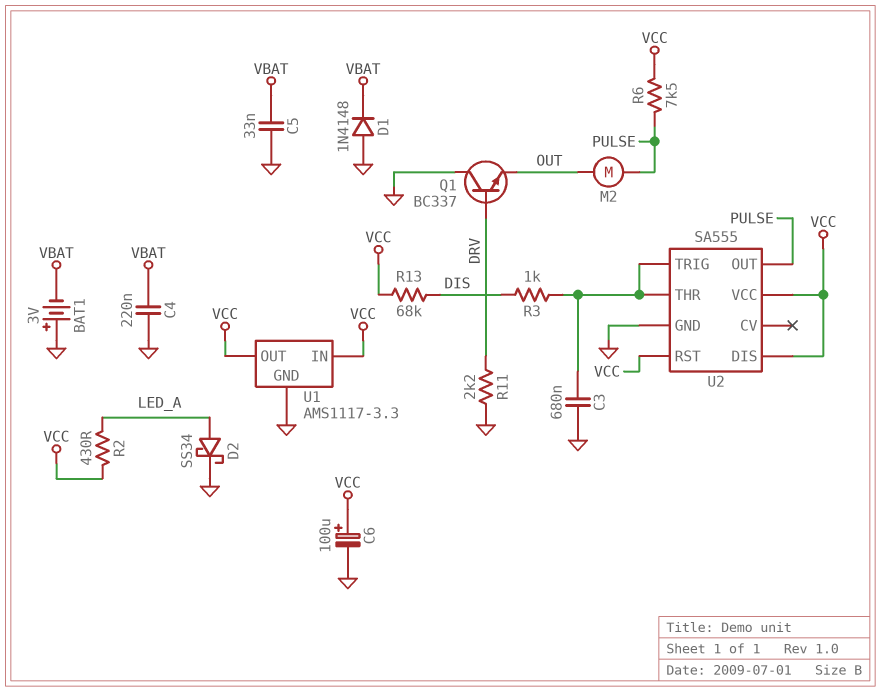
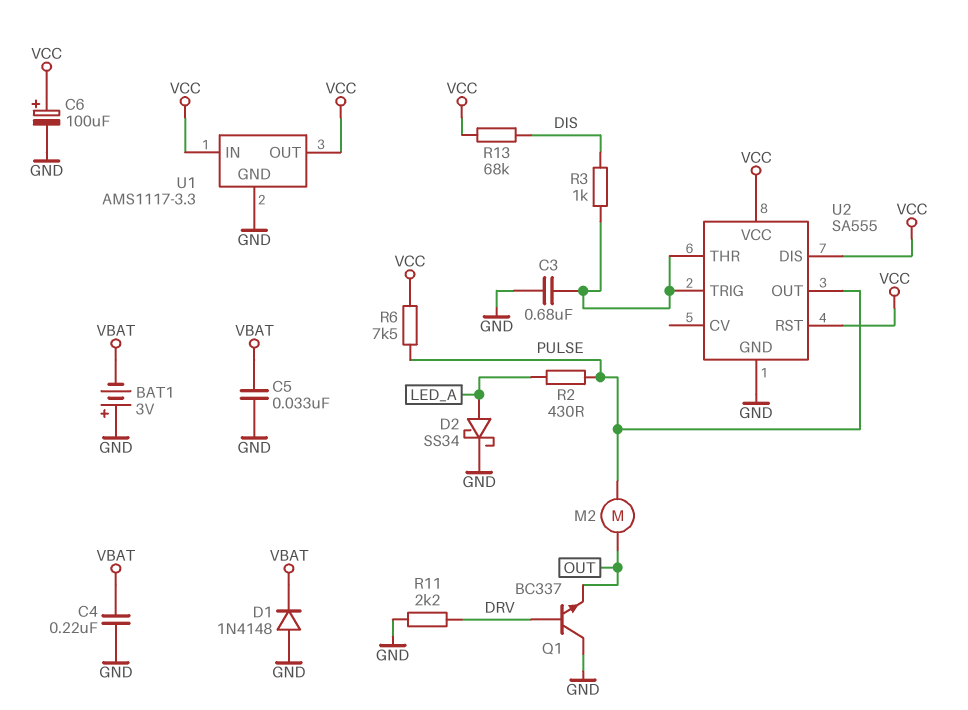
R2: 430 (LED_A, VCC) -> 430 (LED_A, PULSE)

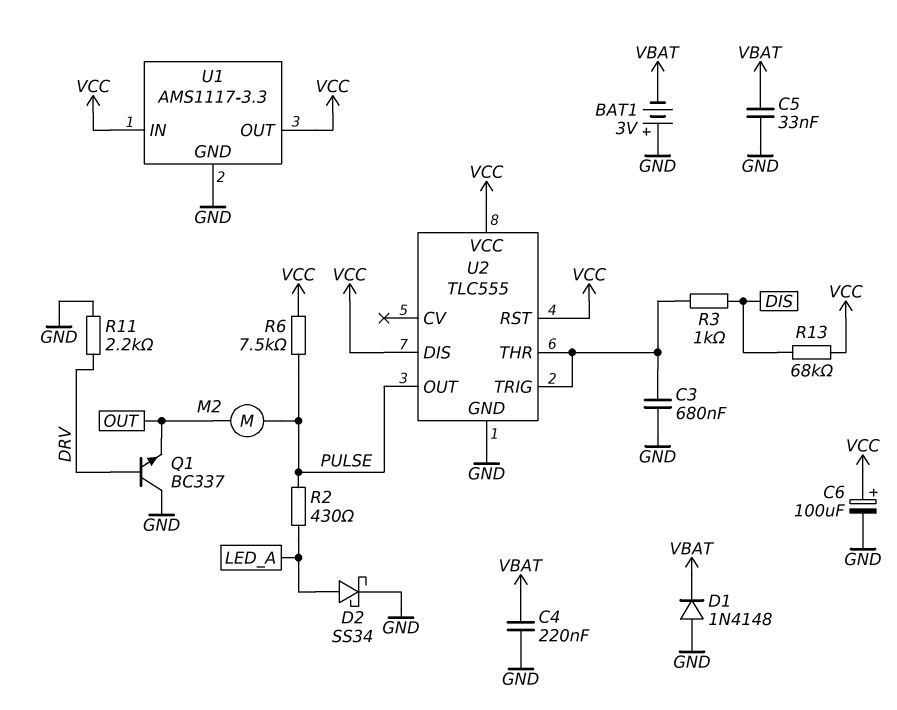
U2: SA555 -> TLC555

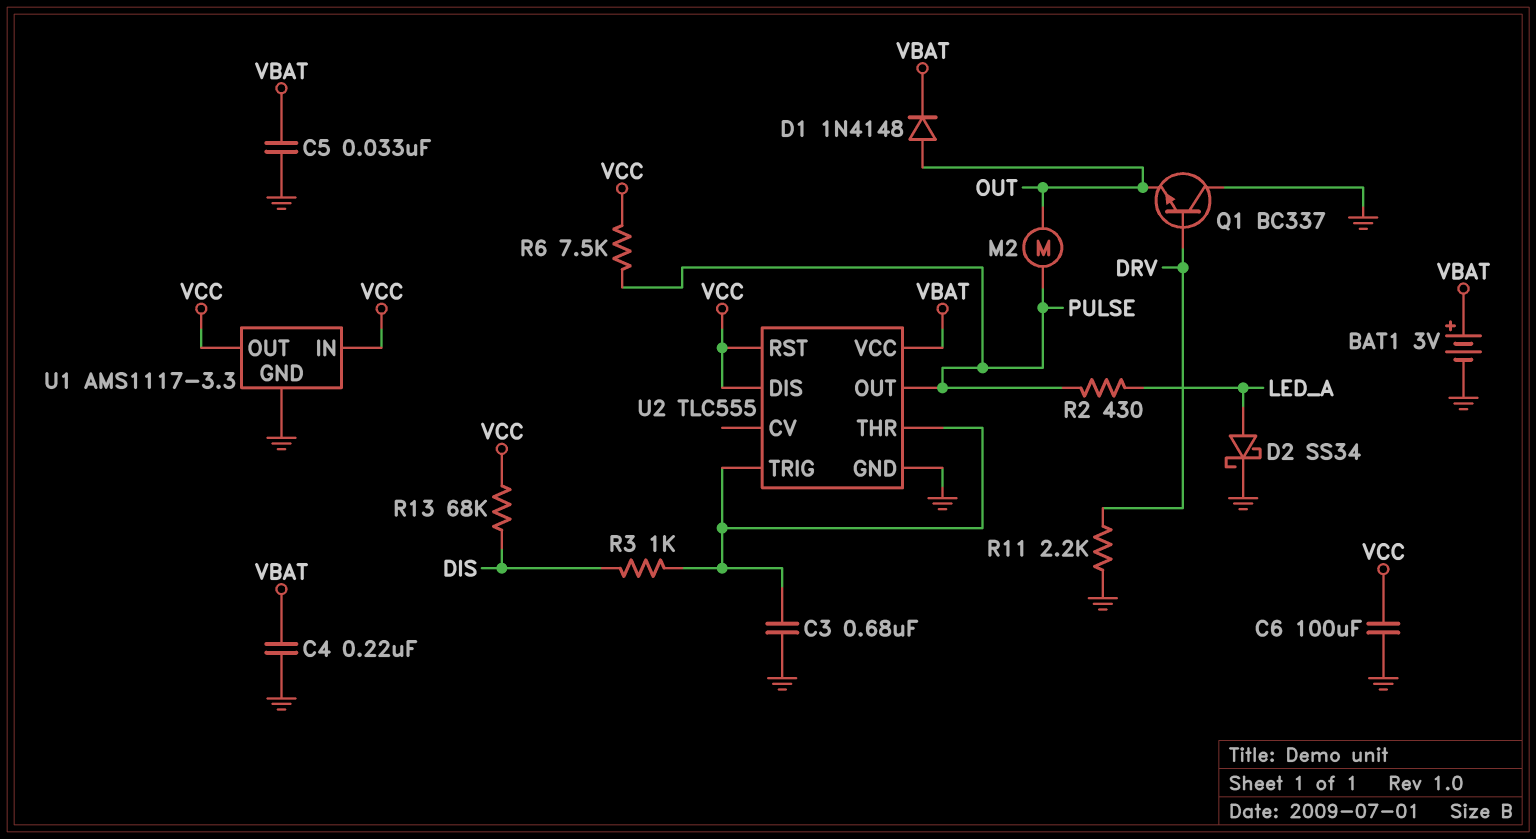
BAT1: 3V (plus GND, minus VBAT) -> 3V (plus VBAT, minus GND)
C6: 100uF (plus VCC, minus GND) -> 100uF (GND, VCC)
D1: diode 1N4148 (A GND, K VBAT) -> diode 1N4148 (A OUT, K VBAT)
U2 pin VCC: VCC -> VBAT

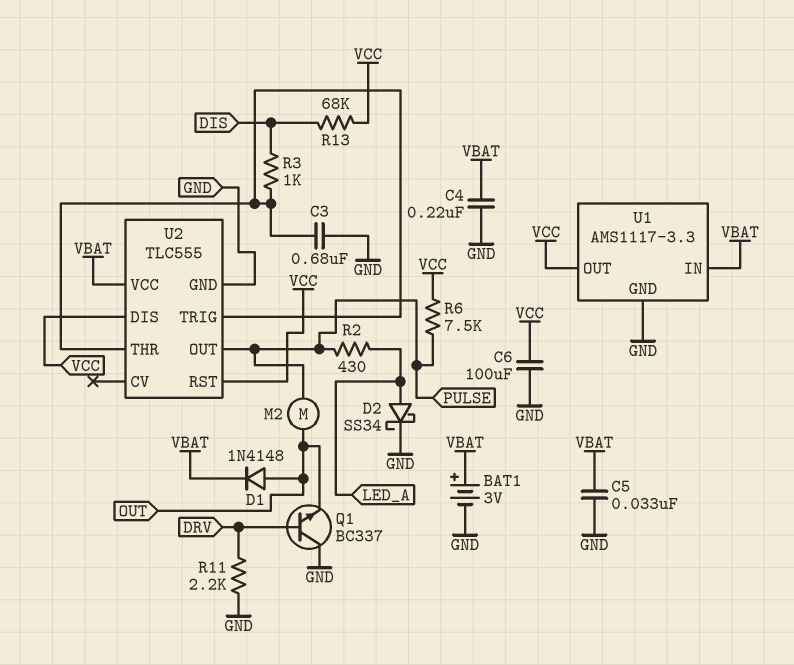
U1 pin IN: VCC -> VBAT

